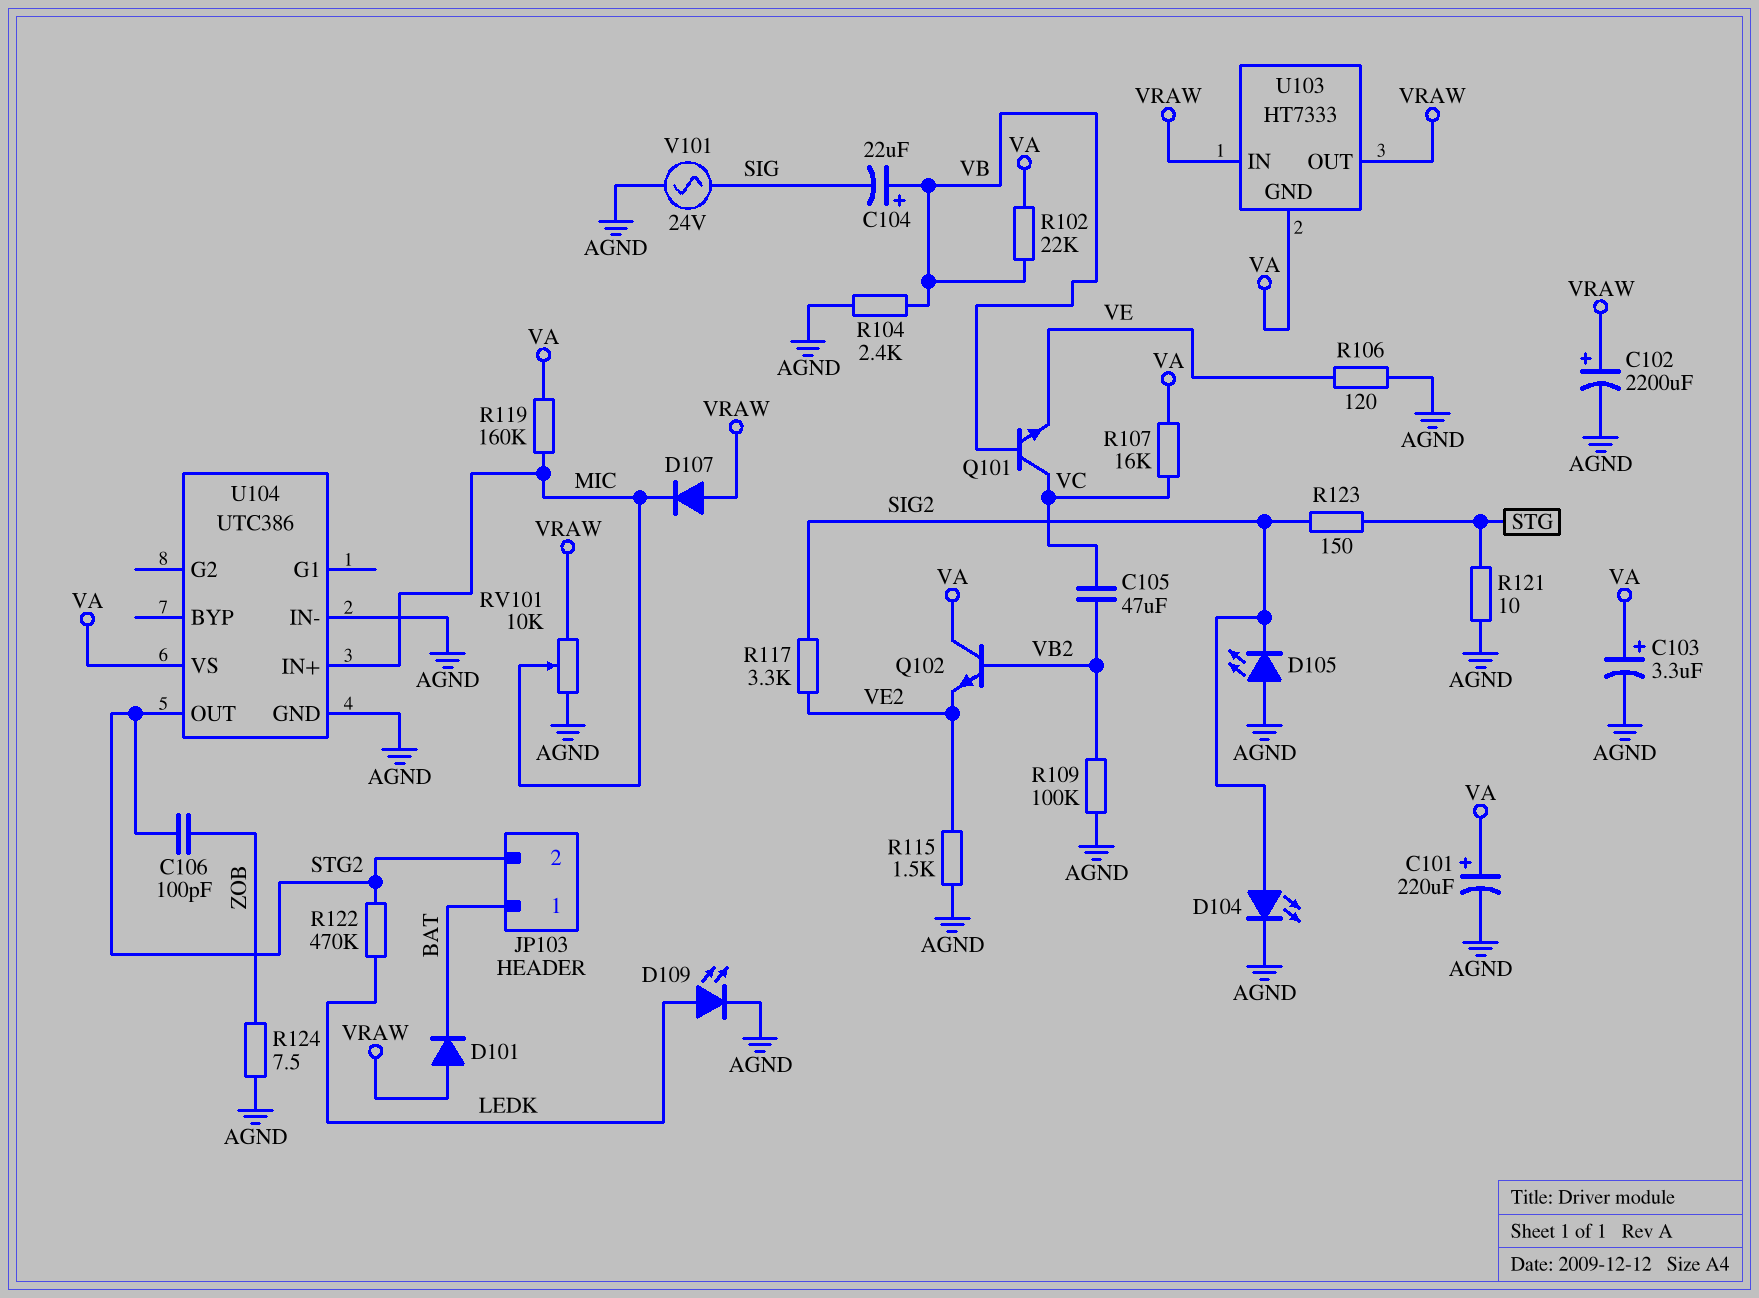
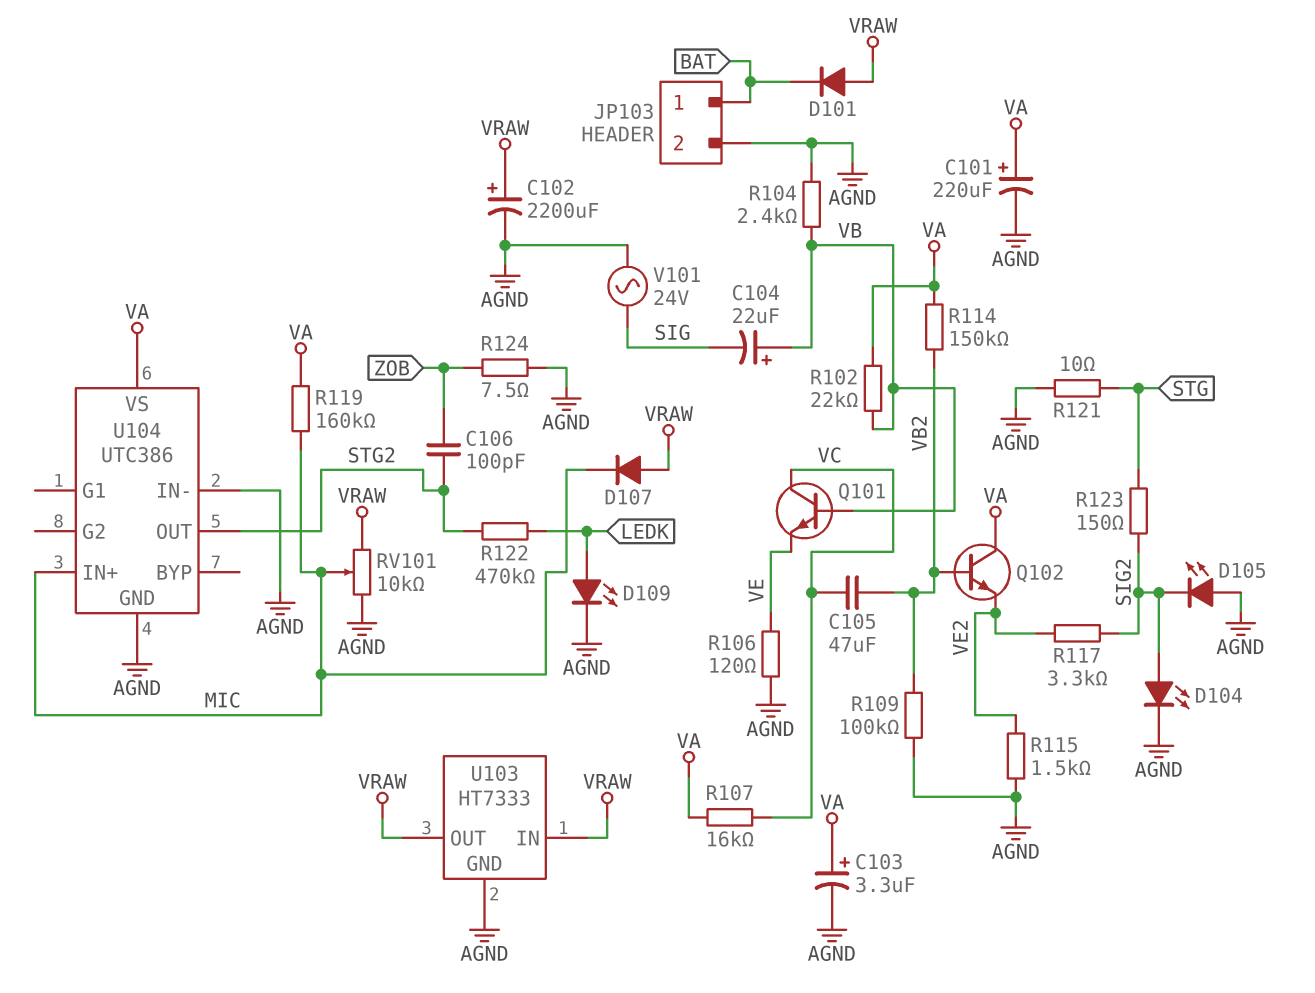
JP103 pin 2: STG2 -> AGND
R114: none -> 150k (VA, VB2)
U103 pin GND: VA -> AGND

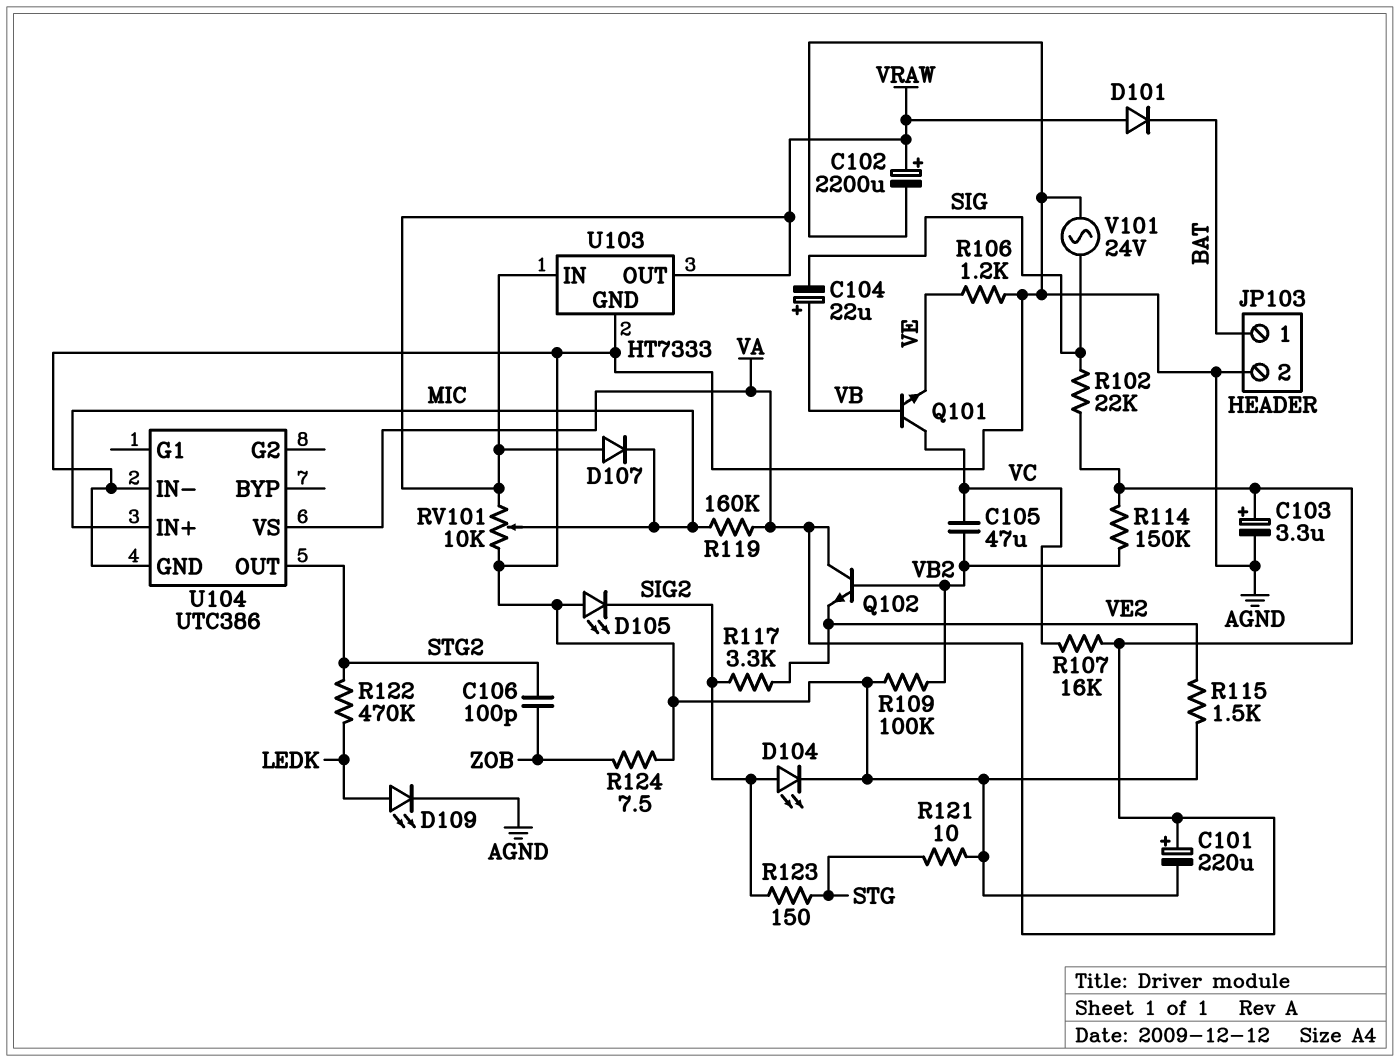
R102: 22k (VA, VB) -> 22k (SIG, VA)
R104: 2.4k (AGND, VB) -> none
R106: 120 (AGND, VE) -> 1.2k (AGND, VE)

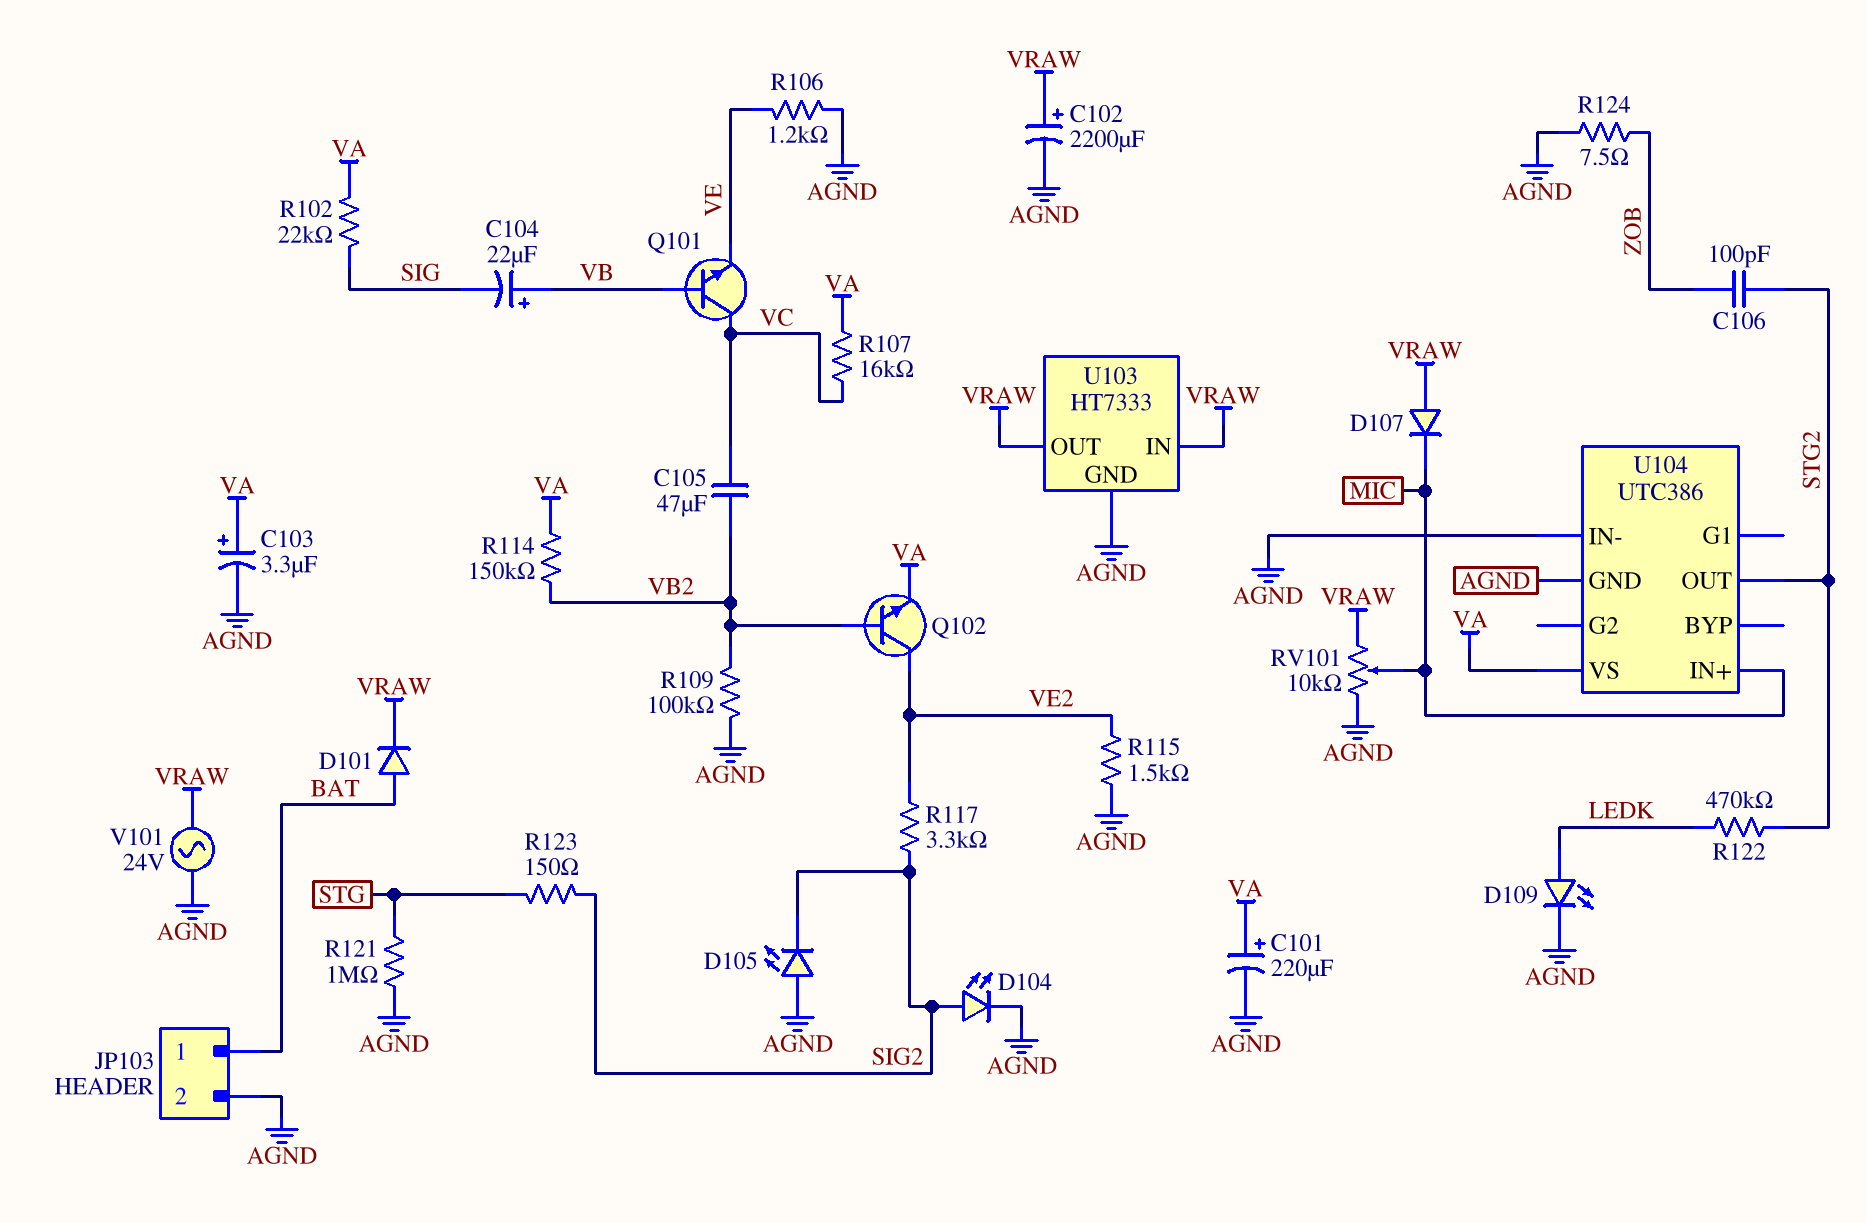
D101: diode (A VRAW, K BAT) -> diode (A BAT, K VRAW)
Q102: NPN (B VB2, C VA, E VE2) -> NPN (B VB2, C VE2, E VA)
R119: 160k (MIC, VA) -> none
R121: 10 (AGND, STG) -> 1M (AGND, STG)
V101: AC 24V (AGND, SIG) -> AC 24V (AGND, VRAW)

